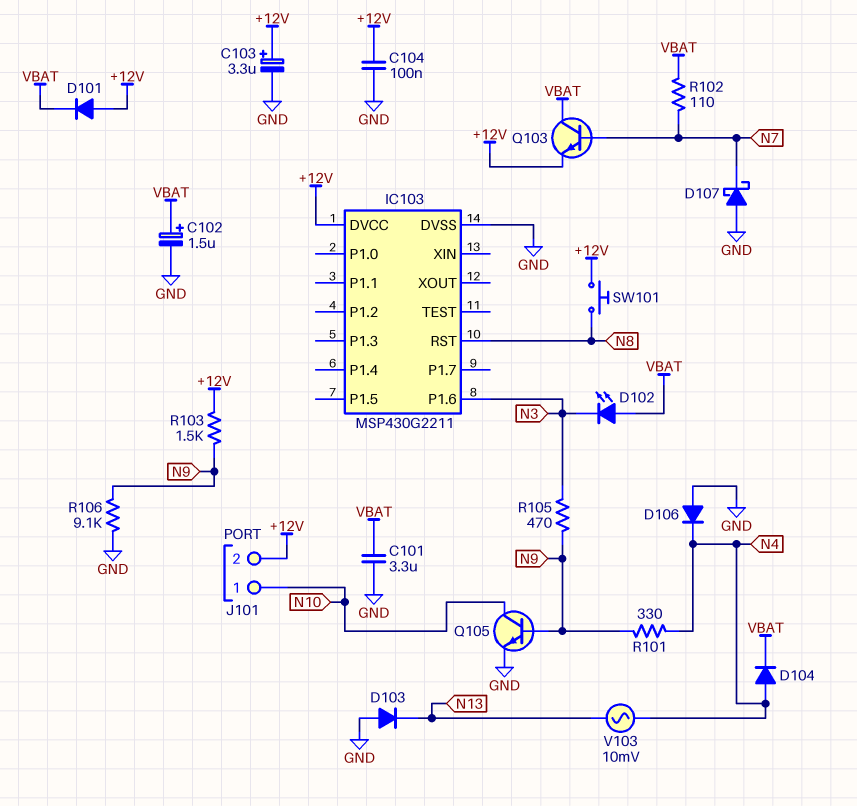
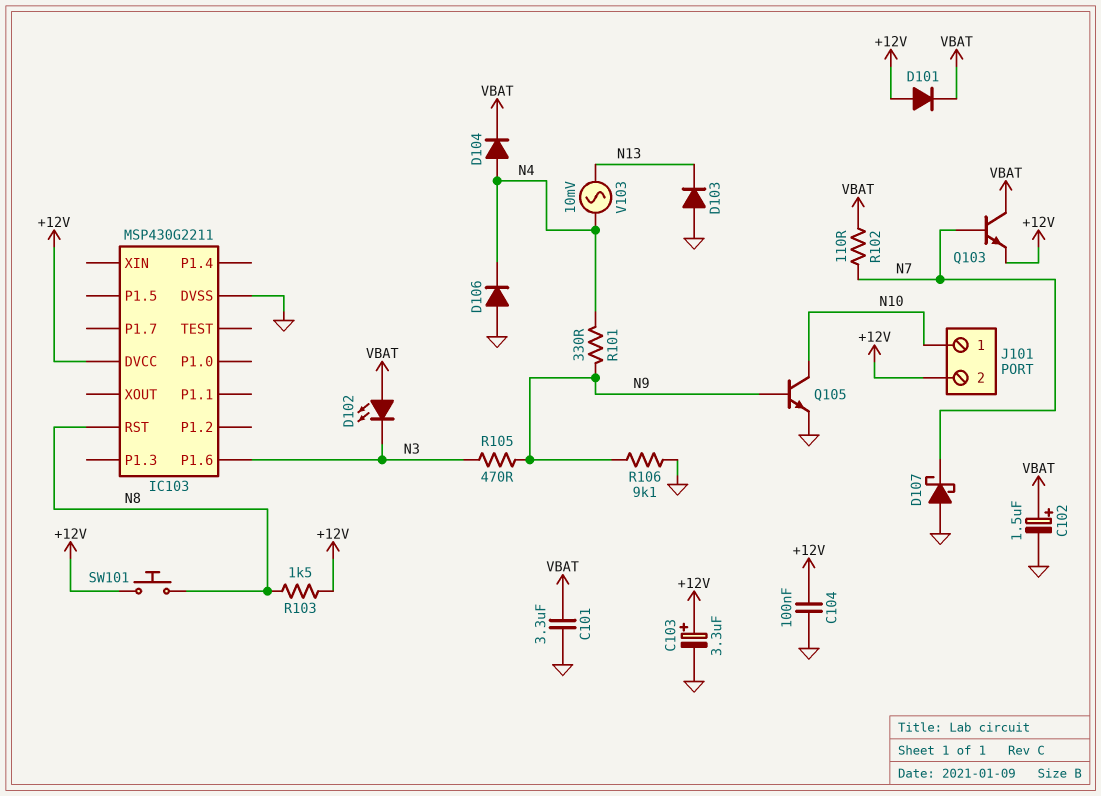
R103: 1.5k (+12V, N9) -> 1.5k (+12V, N8)

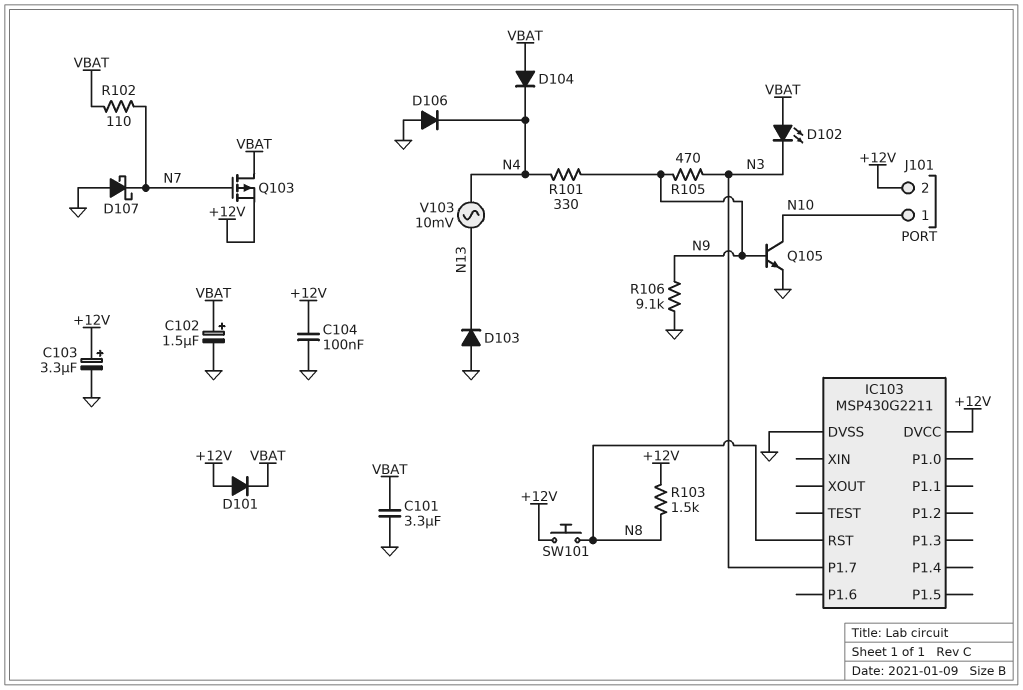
D104: diode (A N4, K VBAT) -> diode (A VBAT, K N4)
IC103 pin P1.6: N3 -> none
IC103 pin P1.7: none -> N3
Q103: NPN (B N7, C VBAT, E +12V) -> PMOS (G N7, D VBAT, S +12V)

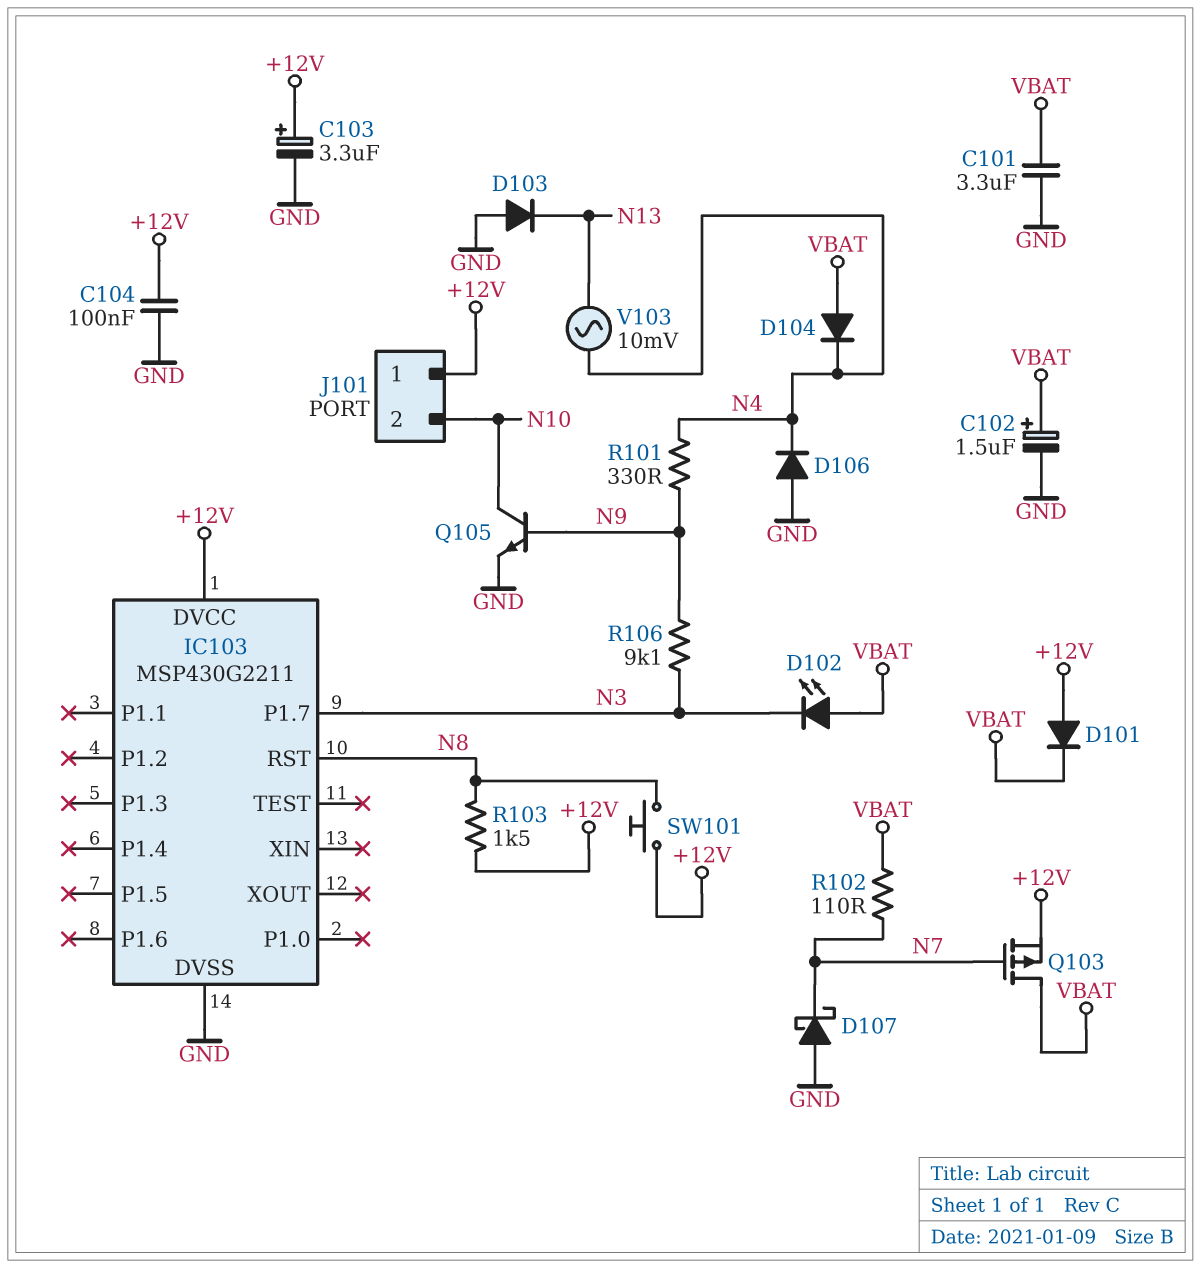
J101 pin 1: N10 -> +12V
J101 pin 2: +12V -> N10
R105: 470 (N3, N9) -> none
R106: 9.1k (GND, N9) -> 9.1k (N3, N9)

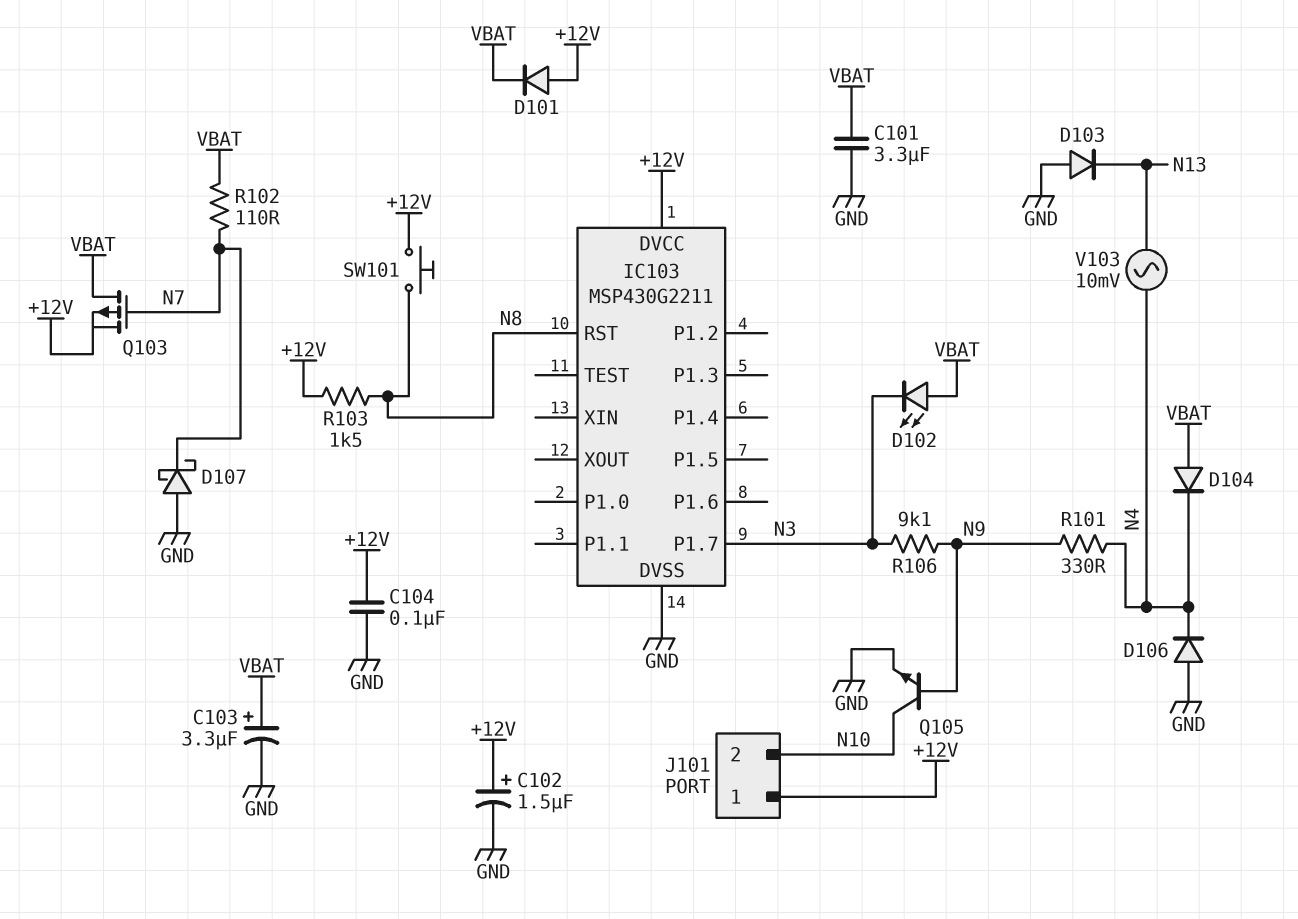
C102: 1.5uF (plus VBAT, minus GND) -> 1.5uF (plus +12V, minus GND)
C103: 3.3uF (plus +12V, minus GND) -> 3.3uF (plus VBAT, minus GND)

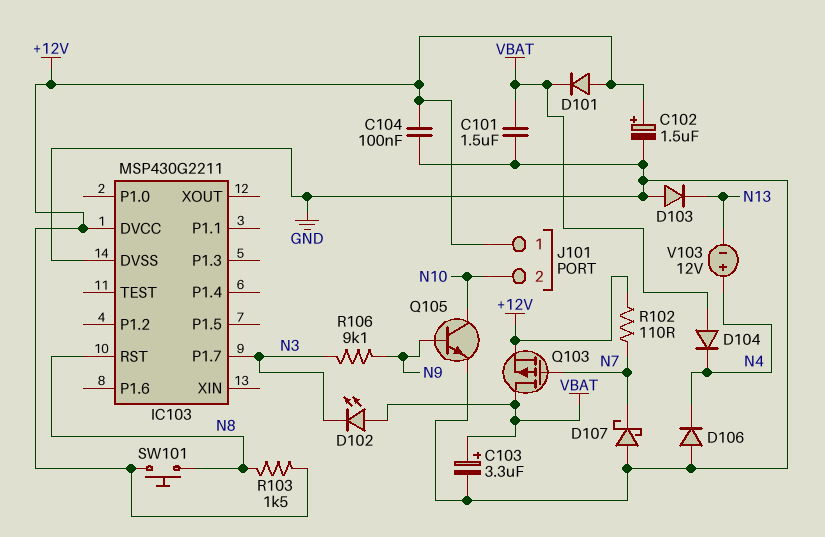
C101: 3.3uF (GND, VBAT) -> 1.5uF (GND, VBAT)
R101: 330 (N4, N9) -> none
R102: 110 (N7, VBAT) -> 110 (+12V, N7)
V103: AC 10mV (N4, N13) -> 12V (plus N4, minus N13)

